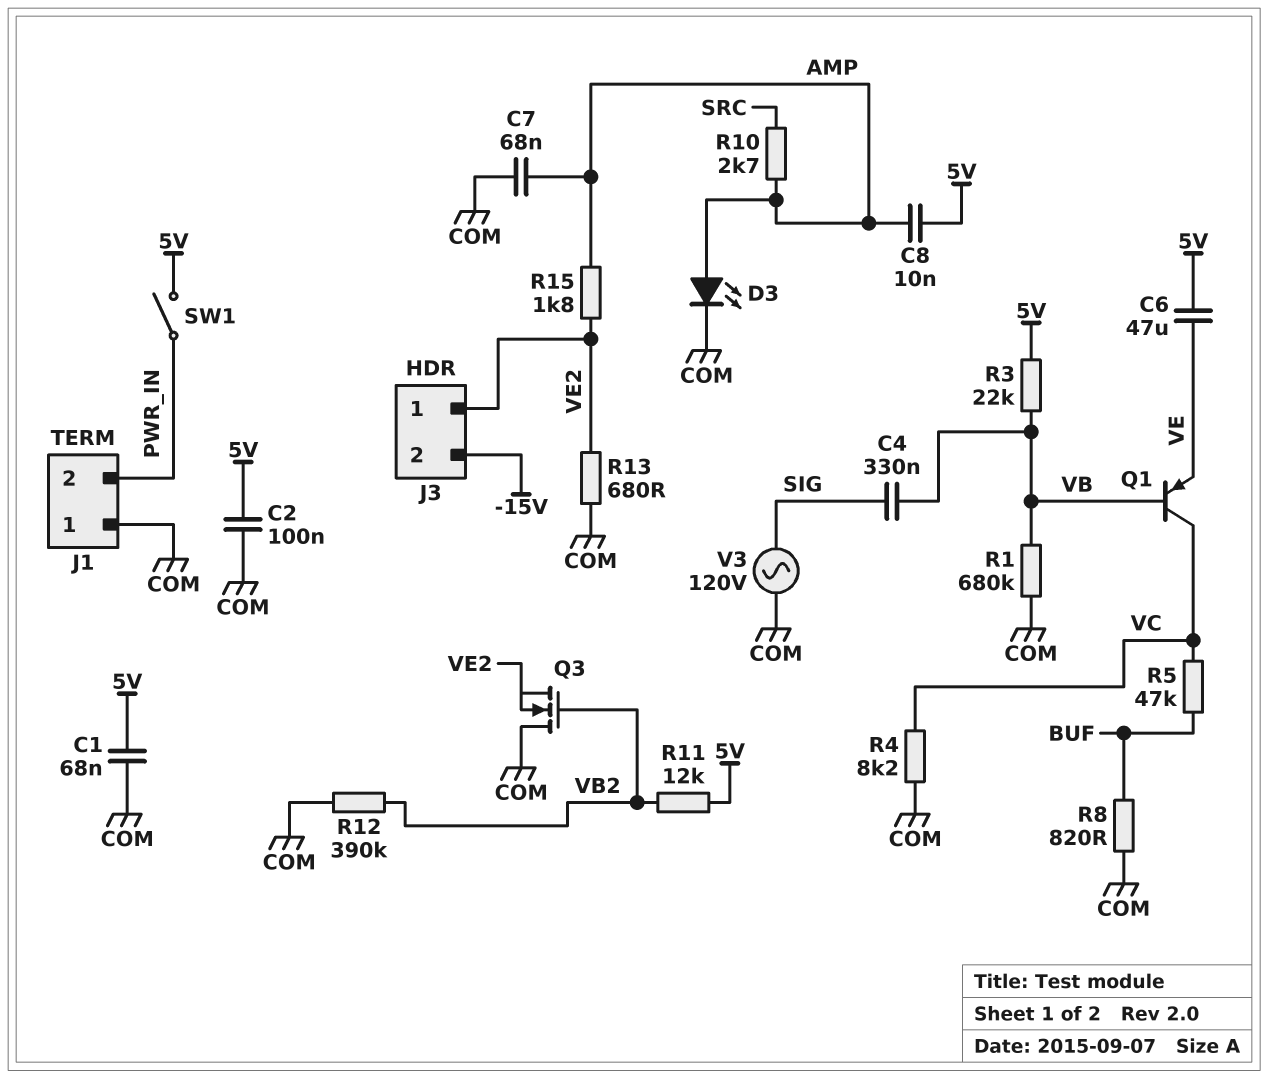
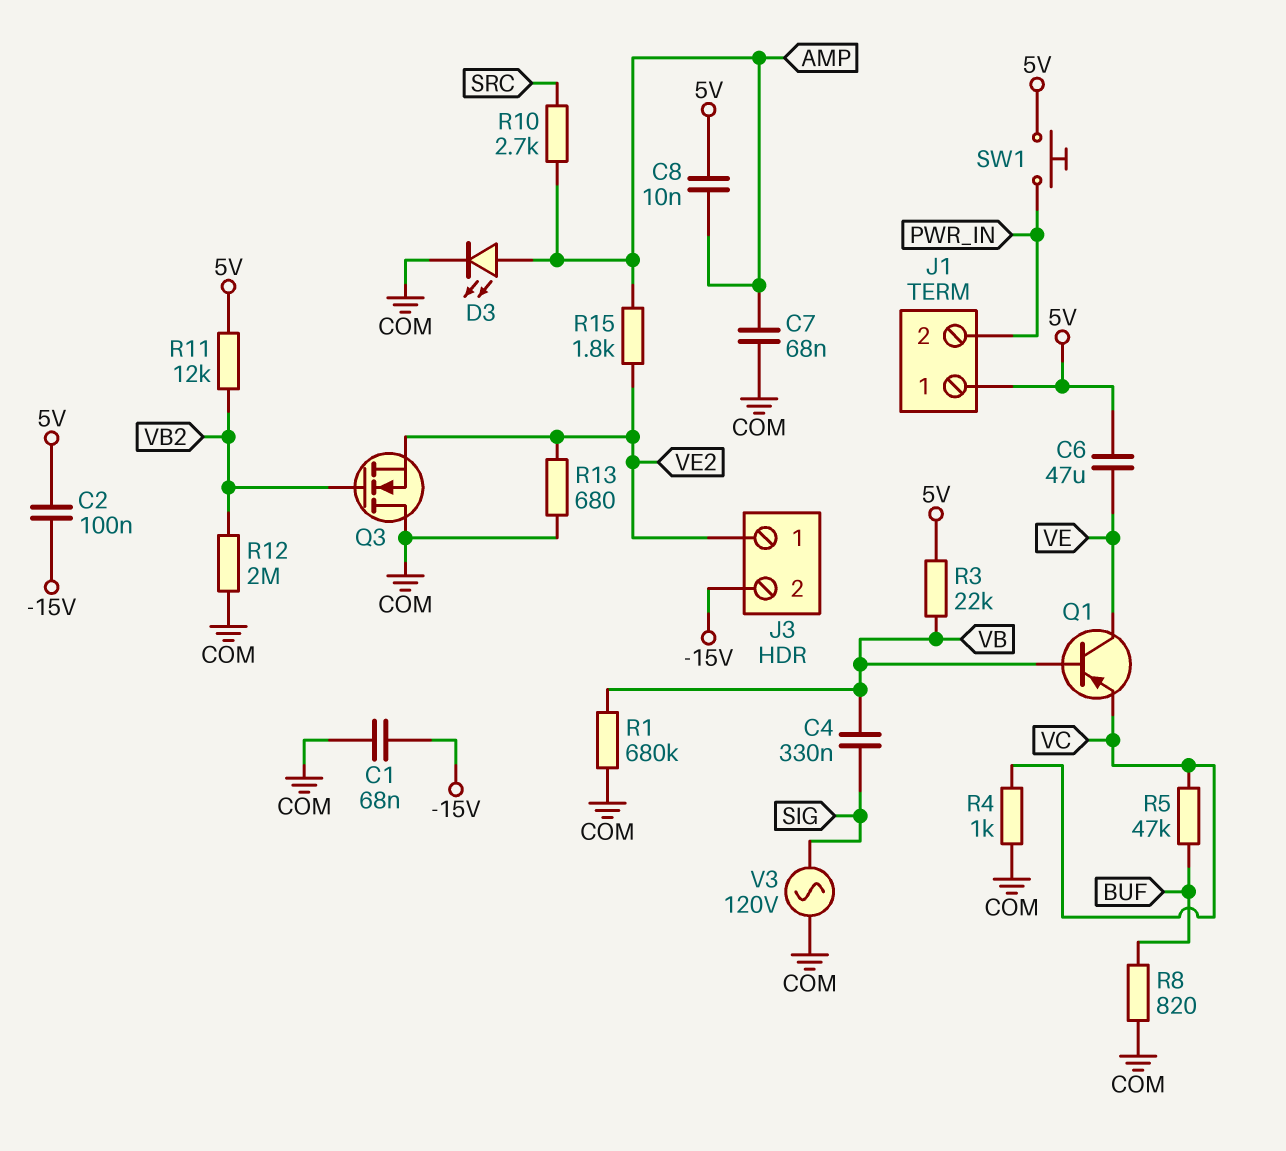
C1: 68nF (5V, COM) -> 68nF (-15V, COM)
C2: 100nF (5V, COM) -> 100nF (-15V, 5V)
J1 pin 1: COM -> 5V
Q1: PNP (B VB, C VC, E VE) -> PNP (B VB, C VE, E VC)
R4: 8.2k (COM, VC) -> 1k (COM, VC)
R12: 390k (COM, VB2) -> 2M (COM, VB2)
SW1: switch (5V, PWR_IN) -> button (5V, PWR_IN)

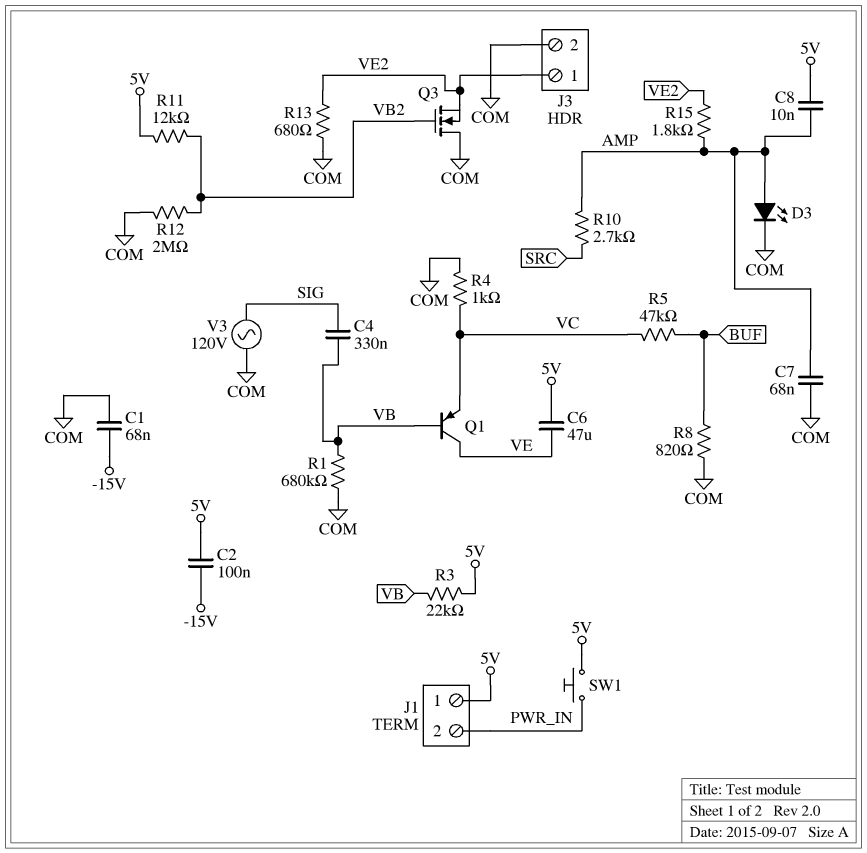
J3 pin 2: -15V -> COM

